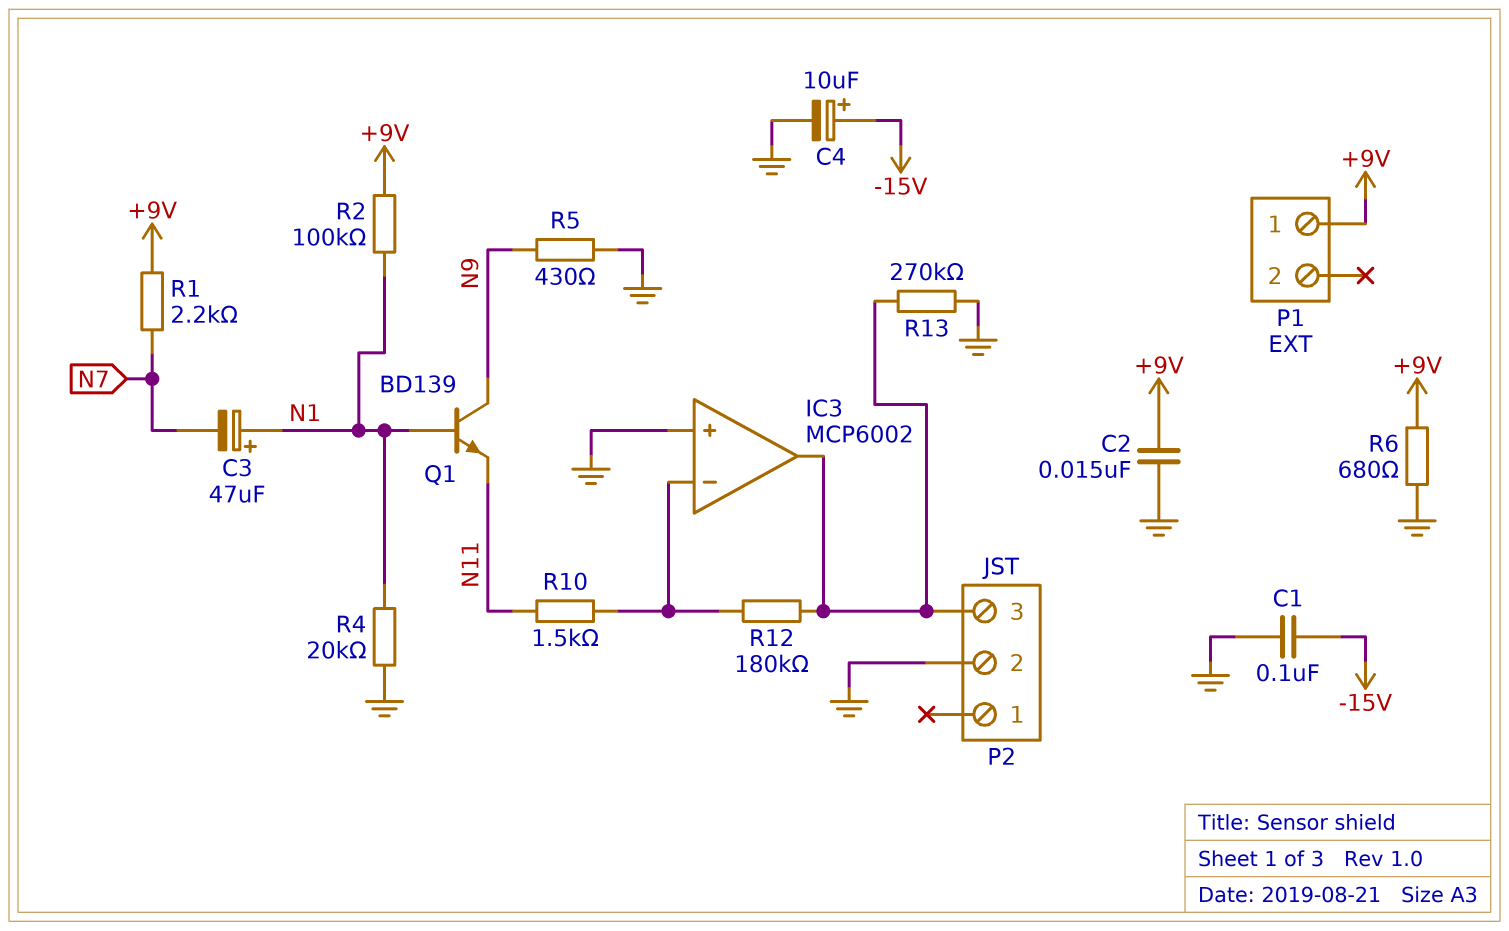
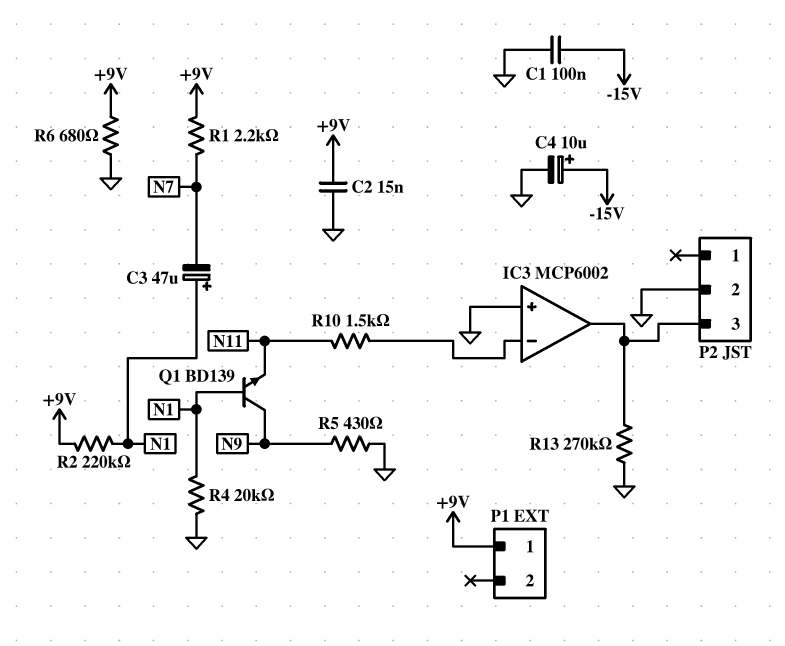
R2: 100k (+9V, N1) -> 220k (+9V, N1)
R12: 180k (IC3/in-, IC3/out) -> none

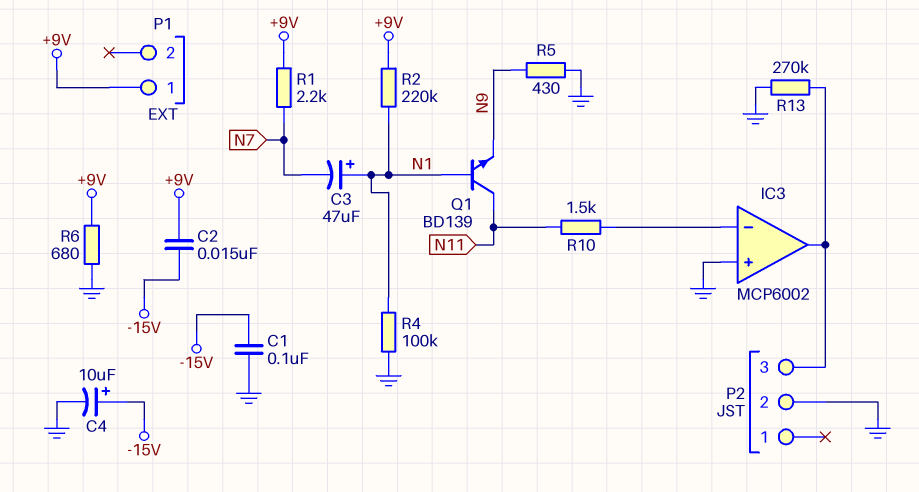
C2: 15nF (+9V, GND) -> 15nF (+9V, -15V)
Q1: NPN BD139 (B N1, C N9, E N11) -> NPN BD139 (B N1, C N11, E N9)
R4: 20k (GND, N1) -> 100k (GND, N1)

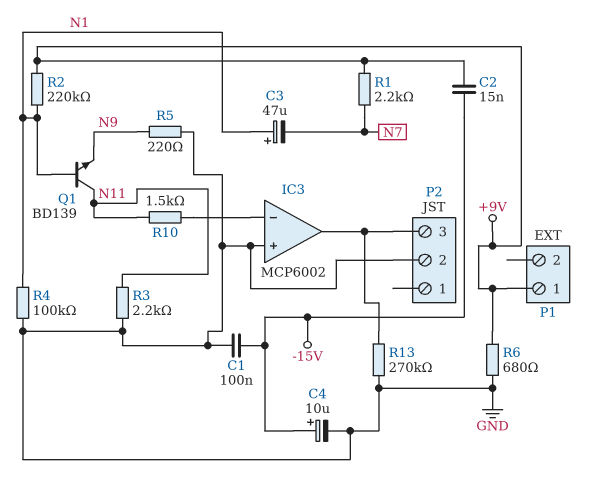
R3: none -> 2.2k (GND, N11)
R5: 430 (GND, N9) -> 220 (GND, N9)

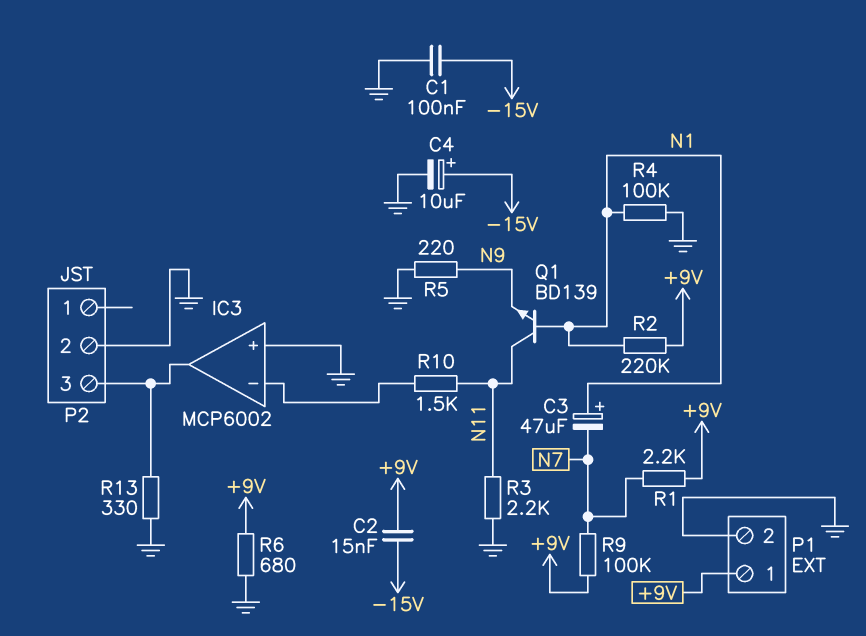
P1 pin 2: none -> GND
R9: none -> 100k (+9V, N7)
R13: 270k (GND, IC3/out) -> 330 (GND, IC3/out)

